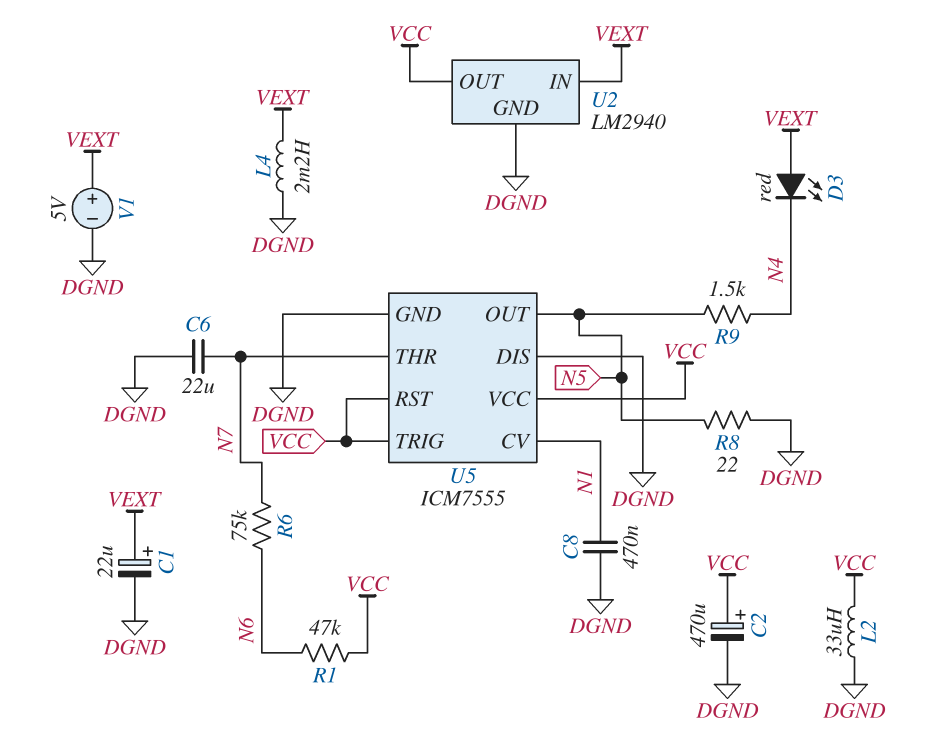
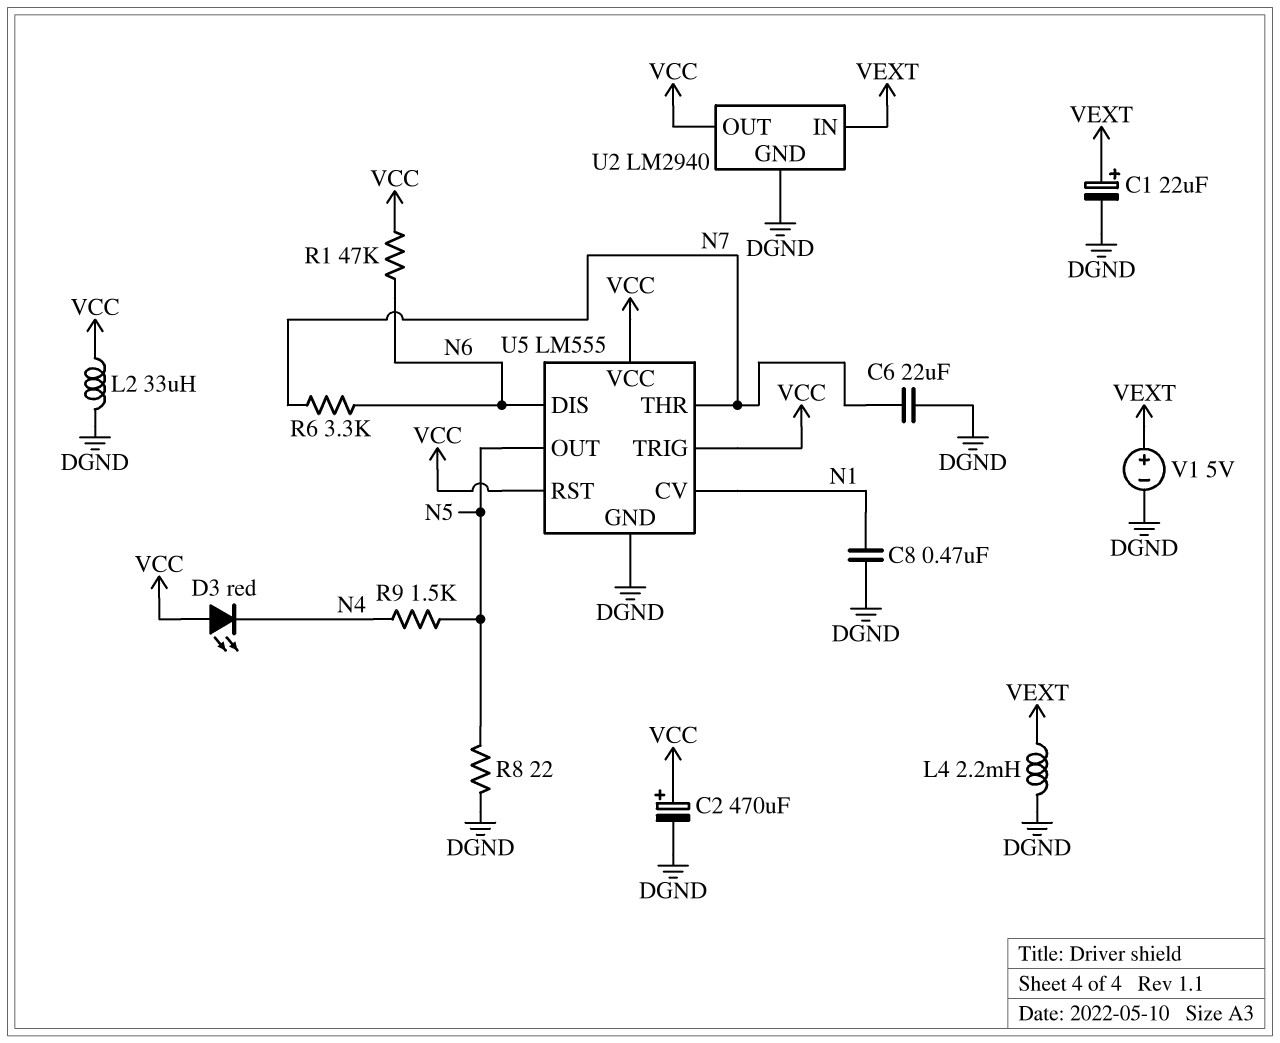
D3: LED red (A VEXT, K N4) -> LED red (A VCC, K N4)
R6: 75k (N6, N7) -> 3.3k (N6, N7)
U5: ICM7555 -> LM555
U5 pin DIS: DGND -> N6

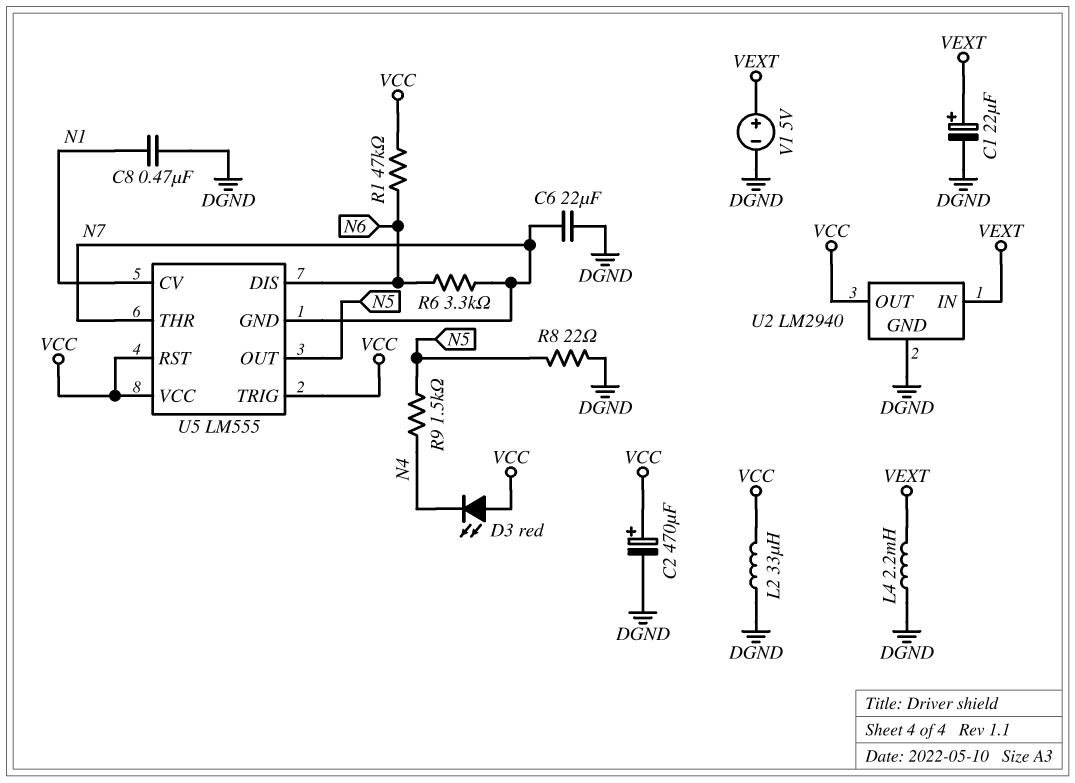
U5 pin GND: DGND -> N7

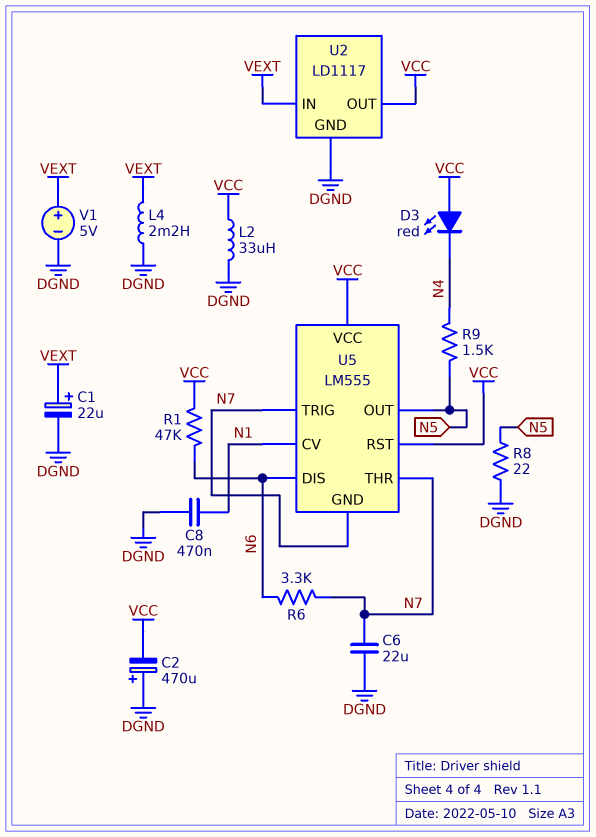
C2: 470uF (plus VCC, minus DGND) -> 470uF (plus DGND, minus VCC)
U2: LM2940 -> LD1117
U5 pin TRIG: VCC -> N7

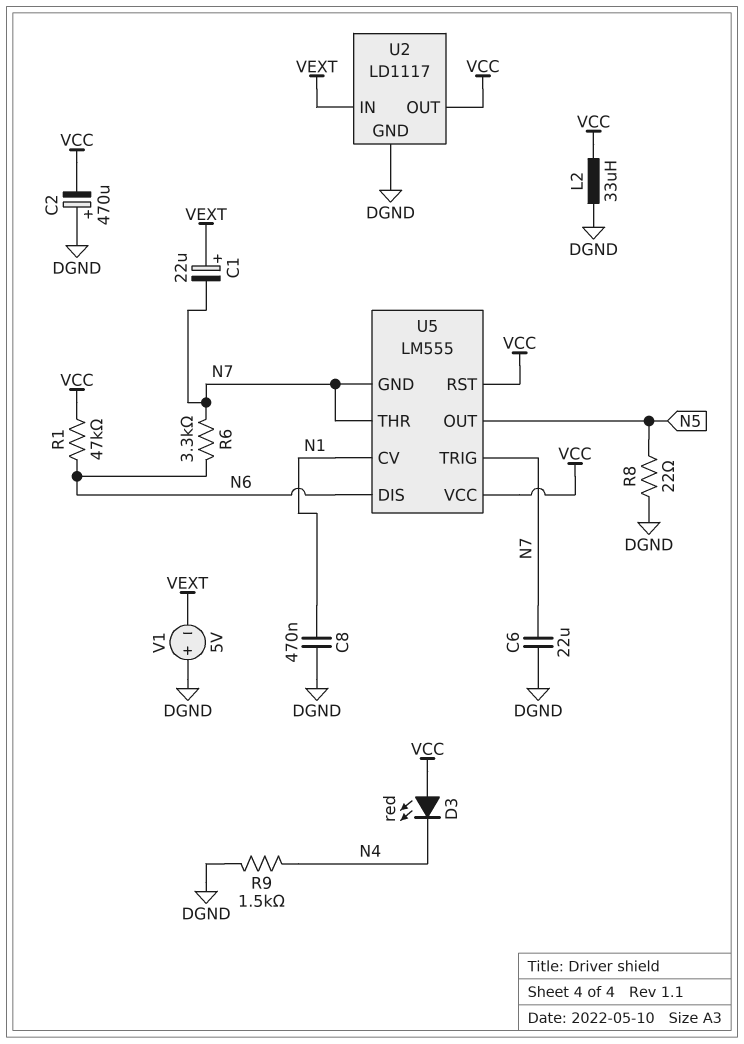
C1: 22uF (plus VEXT, minus DGND) -> 22uF (plus VEXT, minus N7)
L4: 2.2mH (DGND, VEXT) -> none
R9: 1.5k (N4, N5) -> 1.5k (DGND, N4)
V1: 5V (plus VEXT, minus DGND) -> 5V (plus DGND, minus VEXT)

